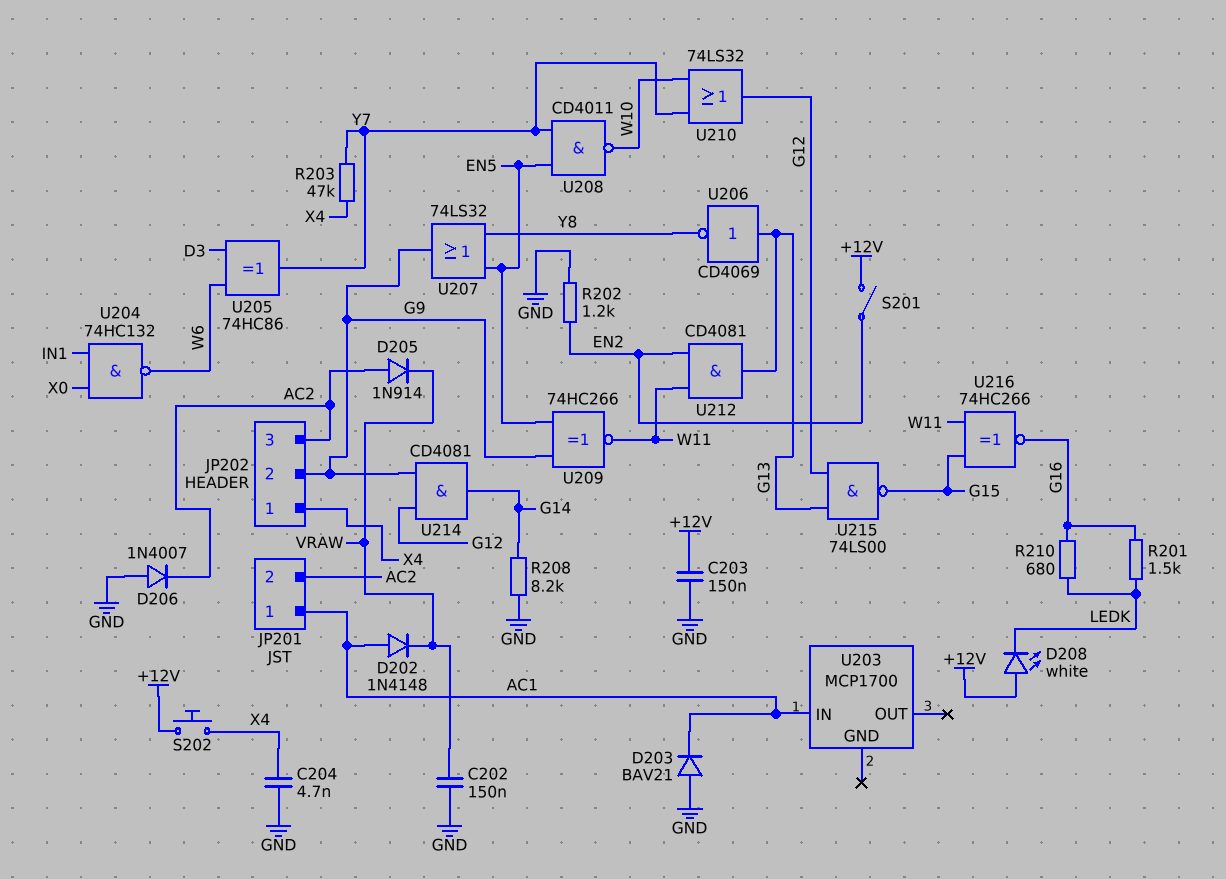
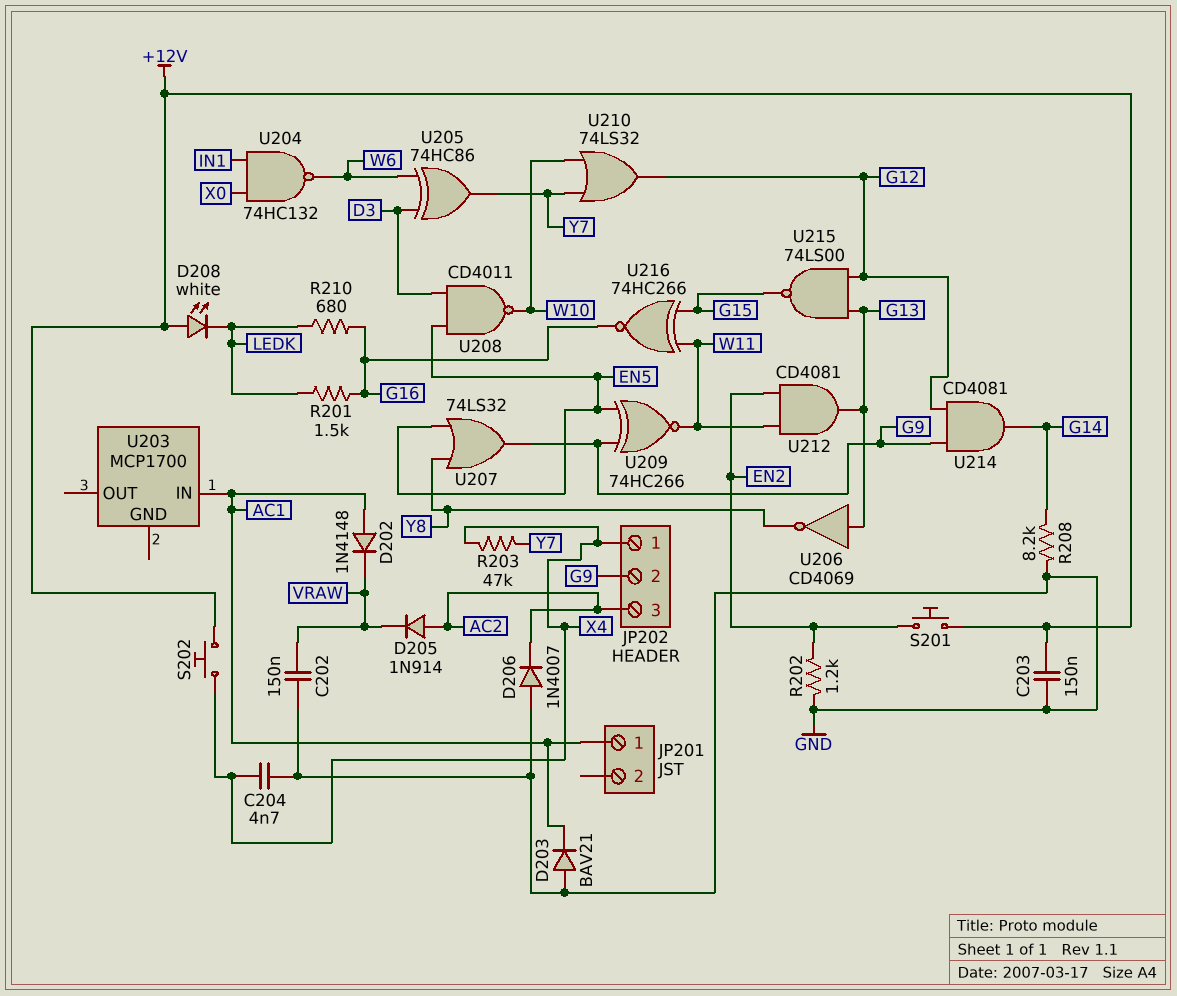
JP201 pin 2: AC2 -> none
S201: switch (+12V, EN2) -> button (+12V, EN2)
U208: NAND CD4011 (in EN5, in Y7, out W10) -> NAND CD4011 (in D3, in EN5, out W10)

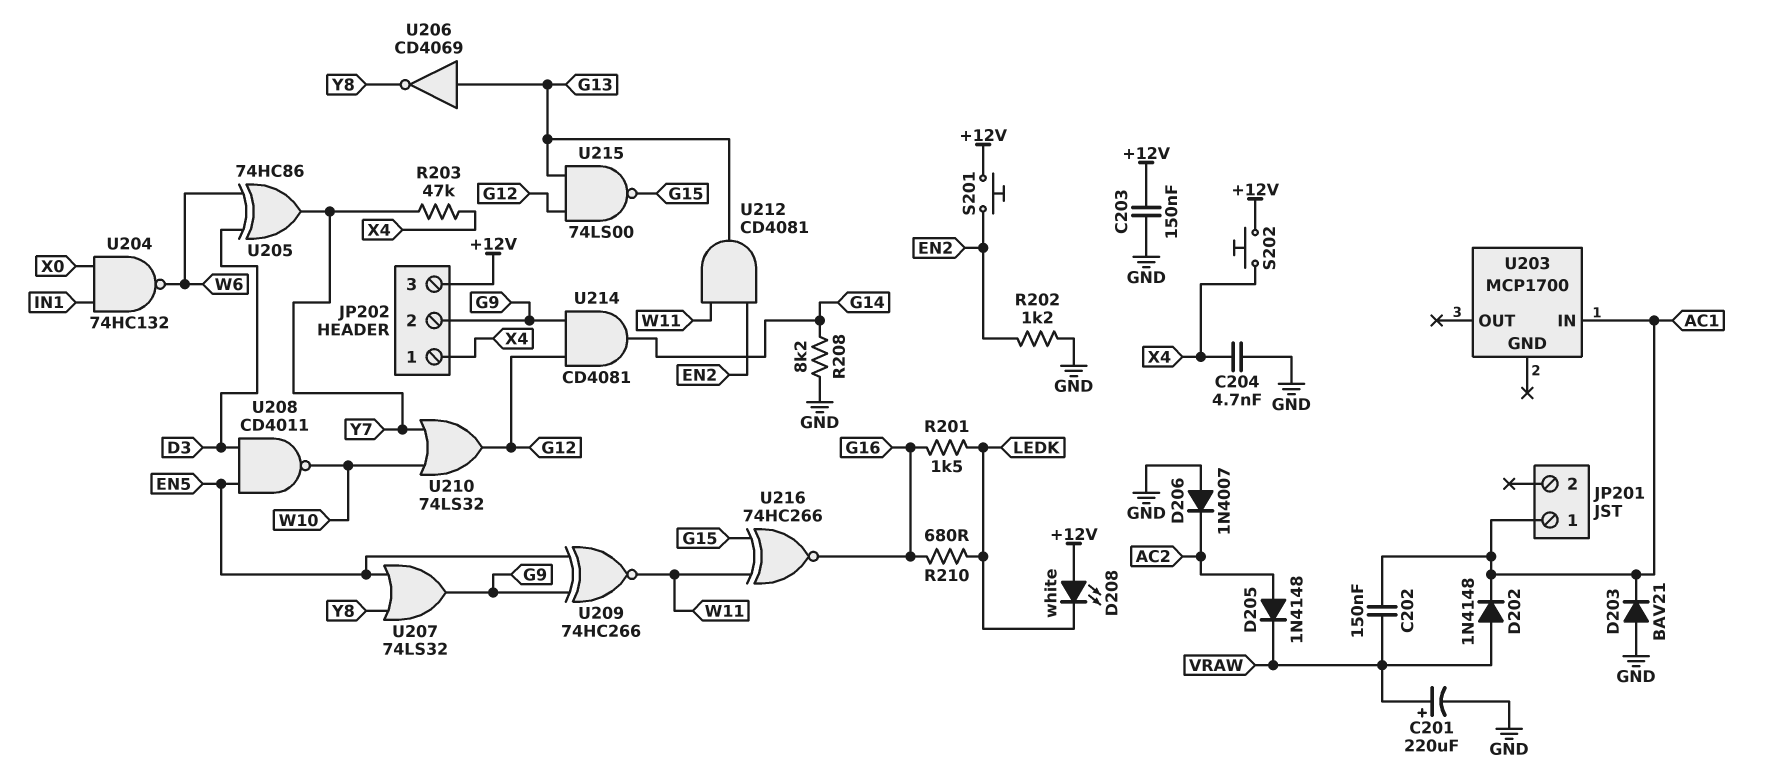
C201: none -> 220uF (plus VRAW, minus GND)
C202: 150nF (GND, VRAW) -> 150nF (AC1, VRAW)
D202: diode 1N4148 (A AC1, K VRAW) -> diode 1N4148 (A VRAW, K AC1)
D205: diode 1N914 (A AC2, K VRAW) -> diode 1N4148 (A AC2, K VRAW)
JP202 pin 3: AC2 -> +12V

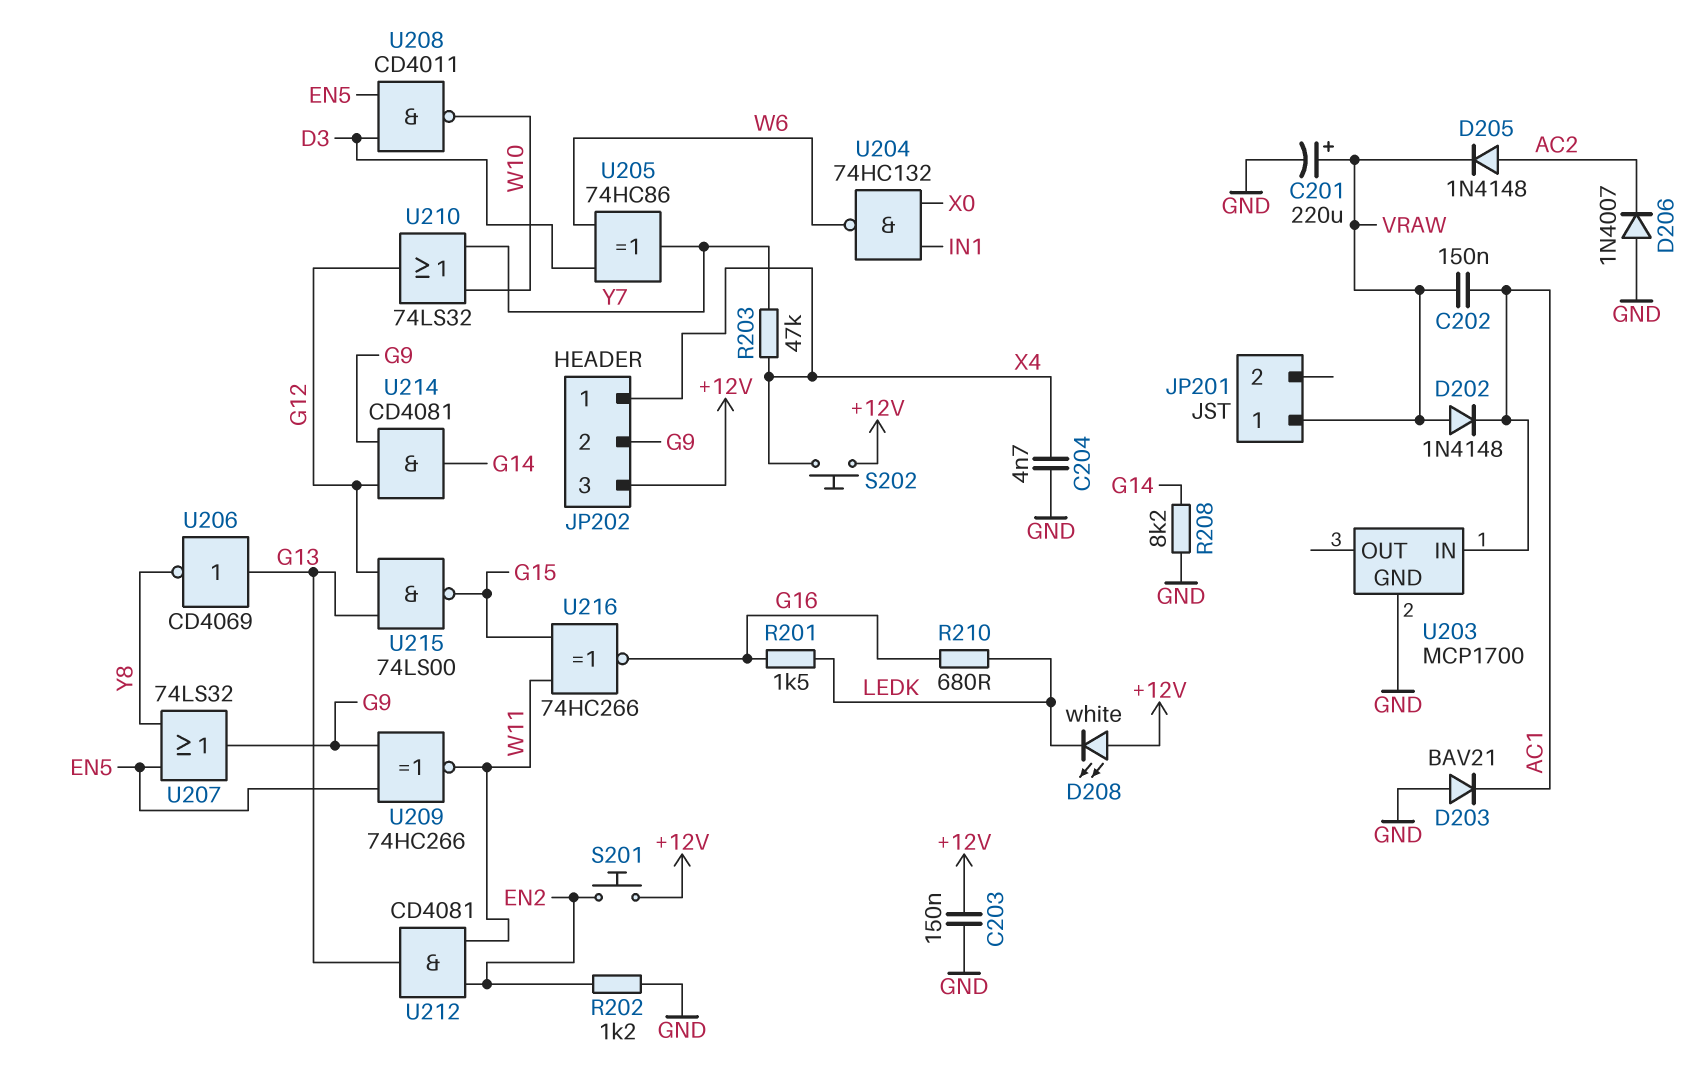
JP201 pin 1: AC1 -> VRAW
U203 pin GND: none -> GND

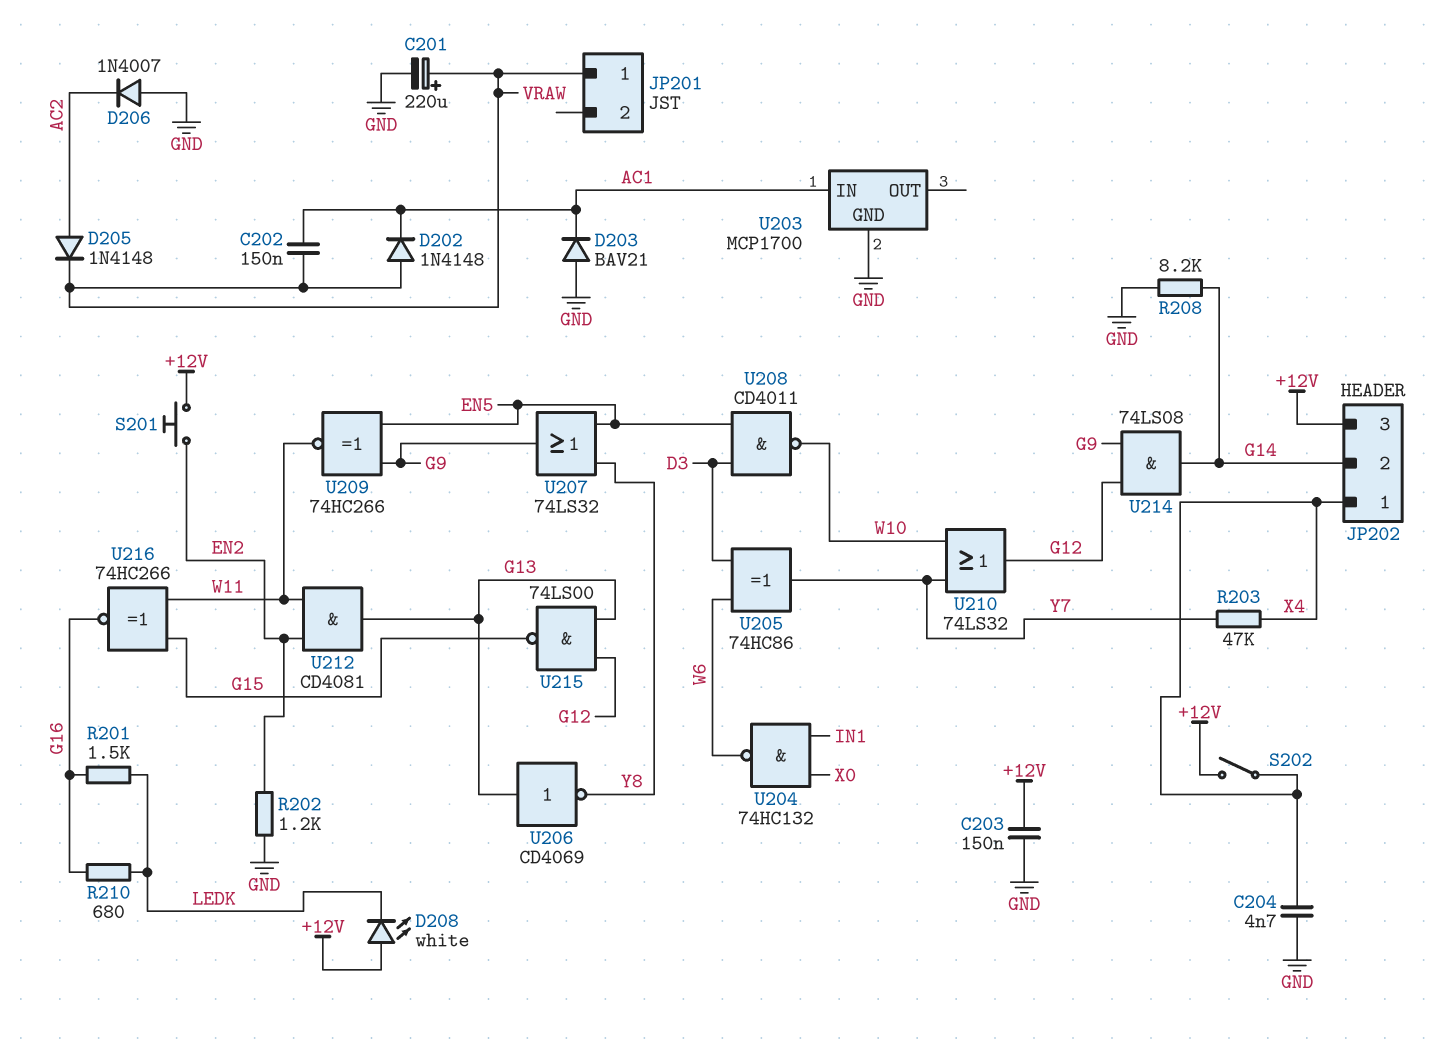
JP202 pin 2: G9 -> G14
S202: button (+12V, X4) -> switch (+12V, X4)
U214: AND CD4081 (in G9, in G12, out G14) -> AND 74LS08 (in G9, in G12, out G14)

